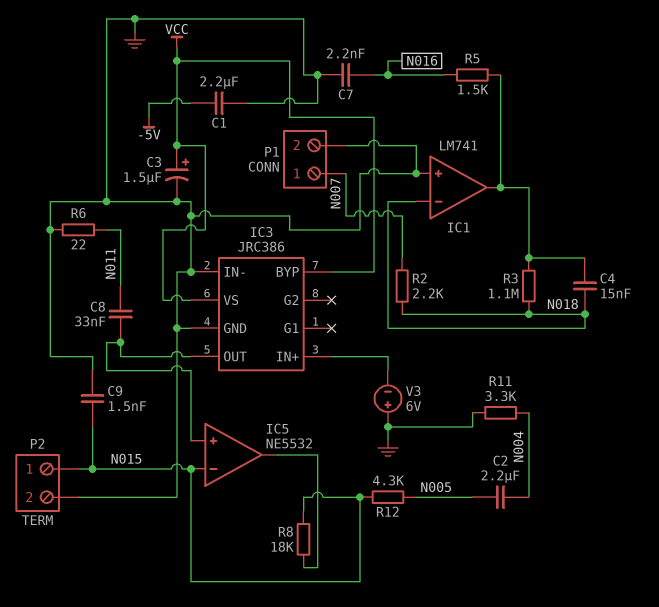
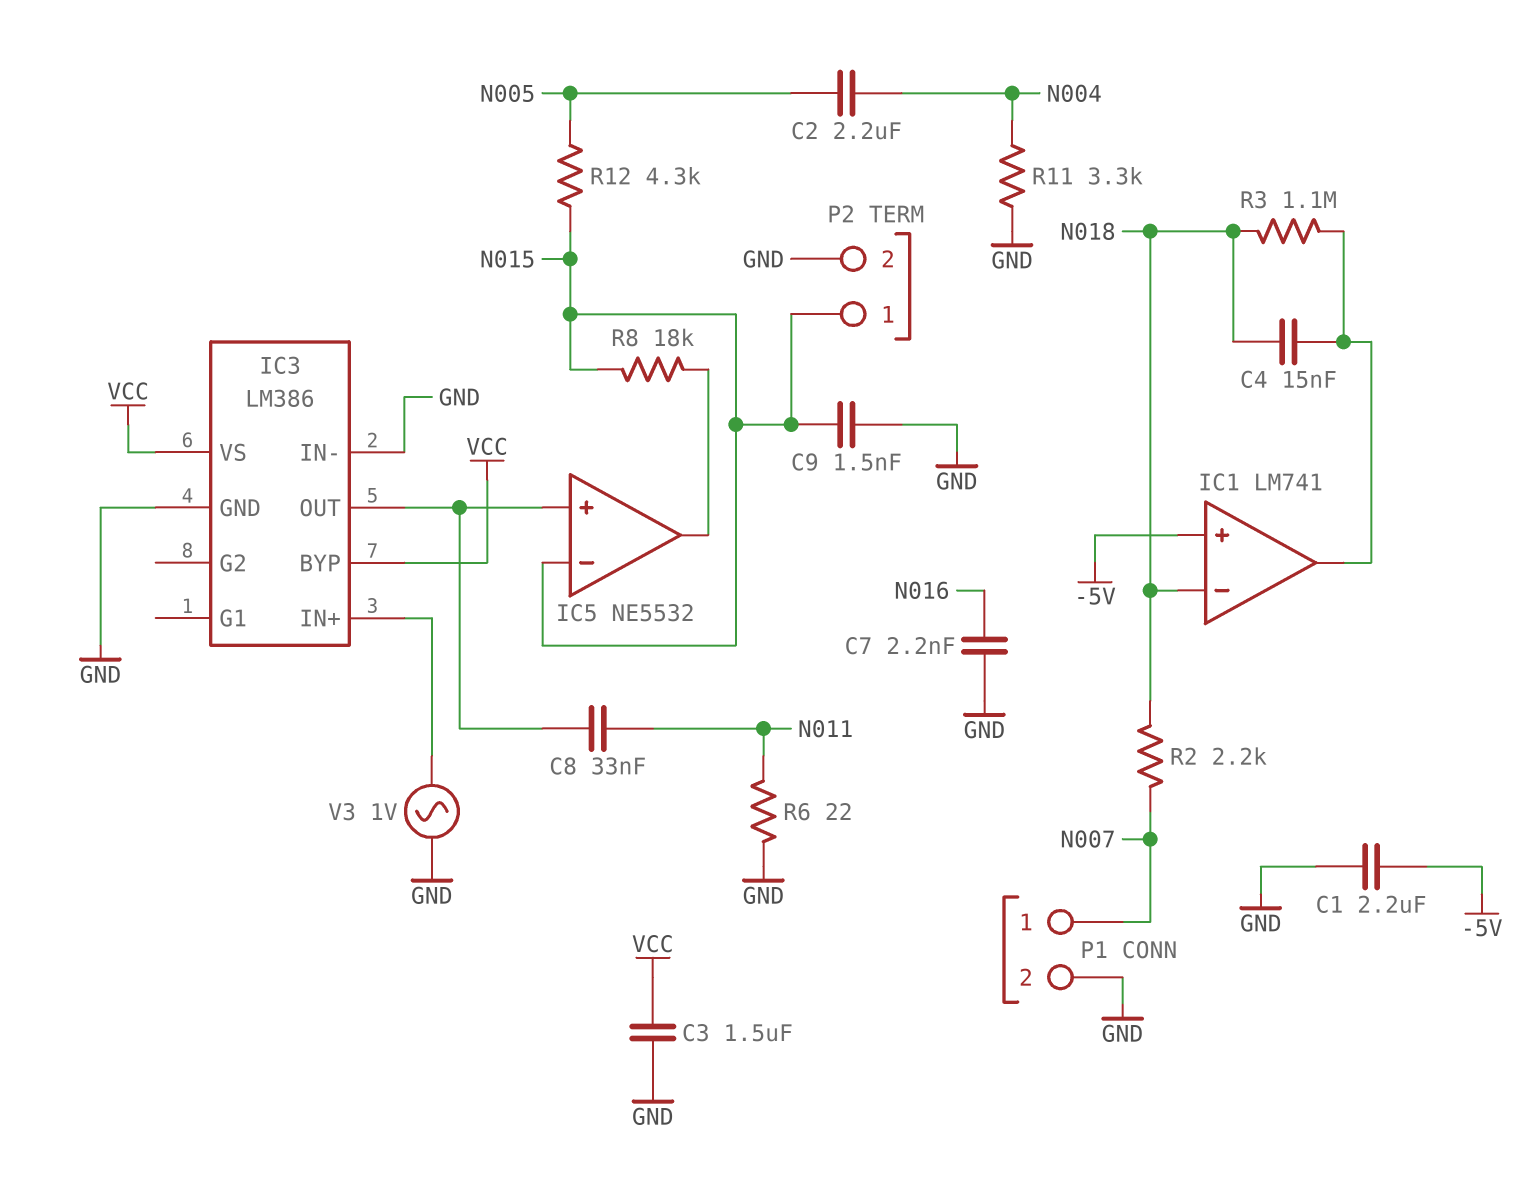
C3: 1.5uF (plus VCC, minus GND) -> 1.5uF (GND, VCC)
IC1 pin in+: GND -> -5V
IC3: JRC386 -> LM386
R5: 1.5k (IC1/out, N016) -> none
V3: 6V (plus GND, minus IC3/IN+) -> AC 1V (GND, IC3/IN+)

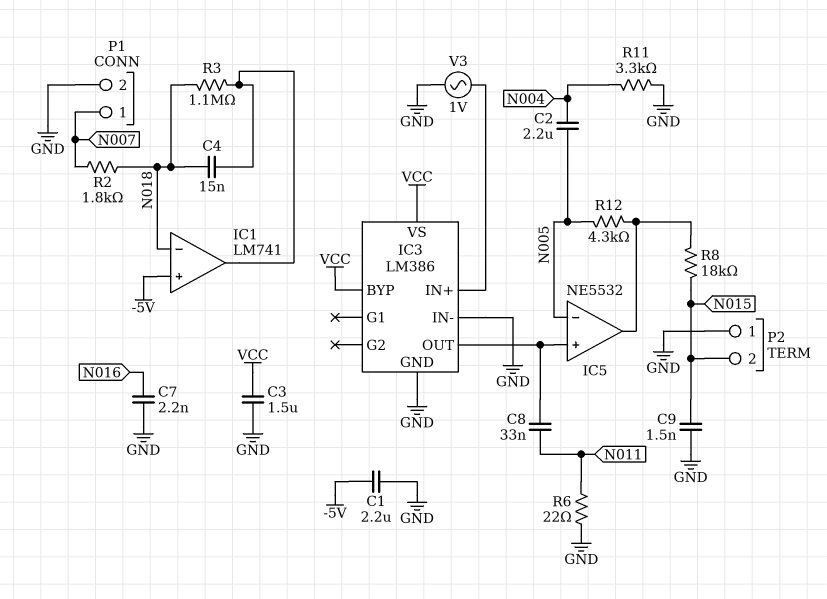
IC5 pin in-: N015 -> N005
P2 pin 1: N015 -> GND
P2 pin 2: GND -> N015
R2: 2.2k (N007, N018) -> 1.8k (N007, N018)
R12: 4.3k (N005, N015) -> 4.3k (IC5/out, N005)

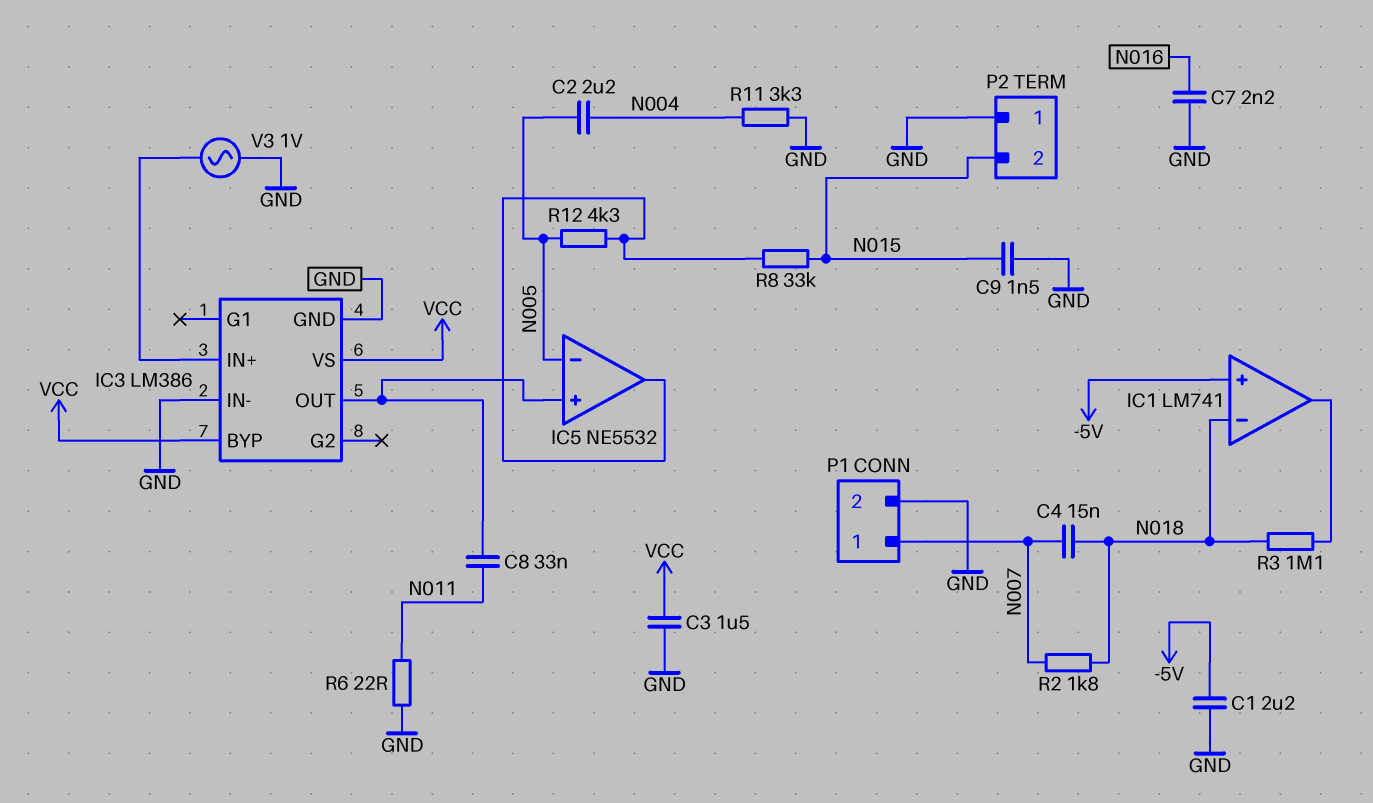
C4: 15nF (IC1/out, N018) -> 15nF (N007, N018)
R8: 18k (IC5/out, N015) -> 33k (IC5/out, N015)

